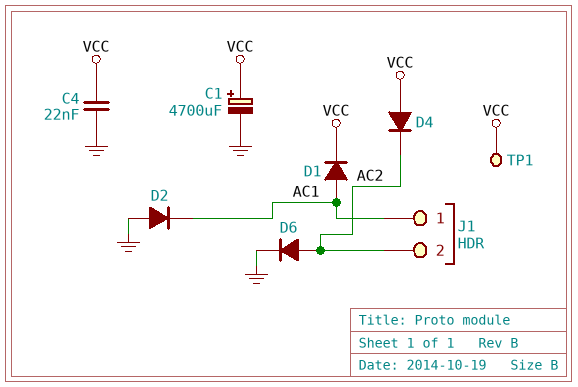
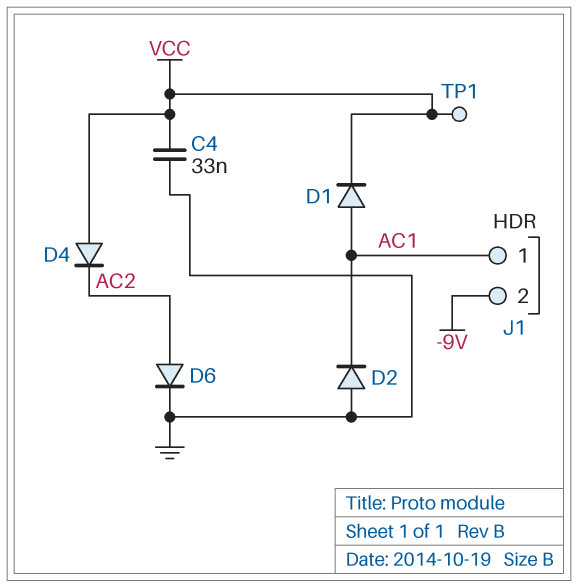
C1: 4700uF (plus VCC, minus GND) -> none
C4: 22nF (GND, VCC) -> 33nF (GND, VCC)
J1 pin 2: AC2 -> -9V

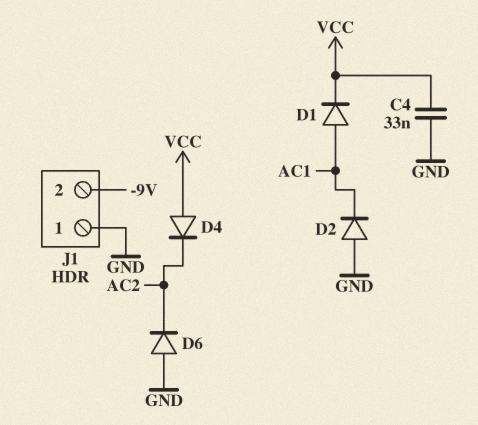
D6: diode (A AC2, K GND) -> diode (A GND, K AC2)
J1 pin 1: AC1 -> GND
TP1: test point (VCC) -> none

